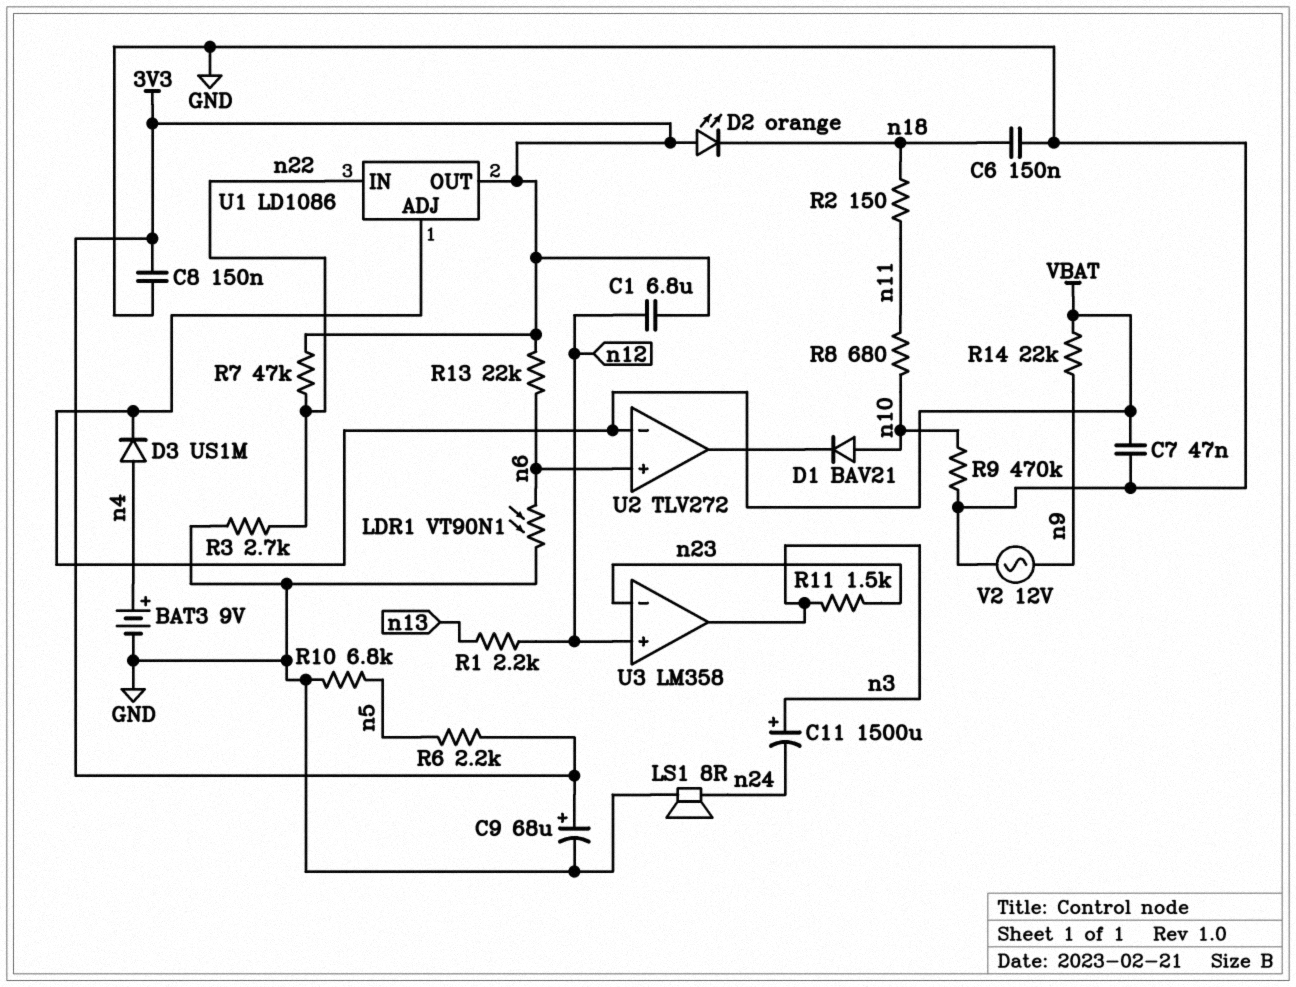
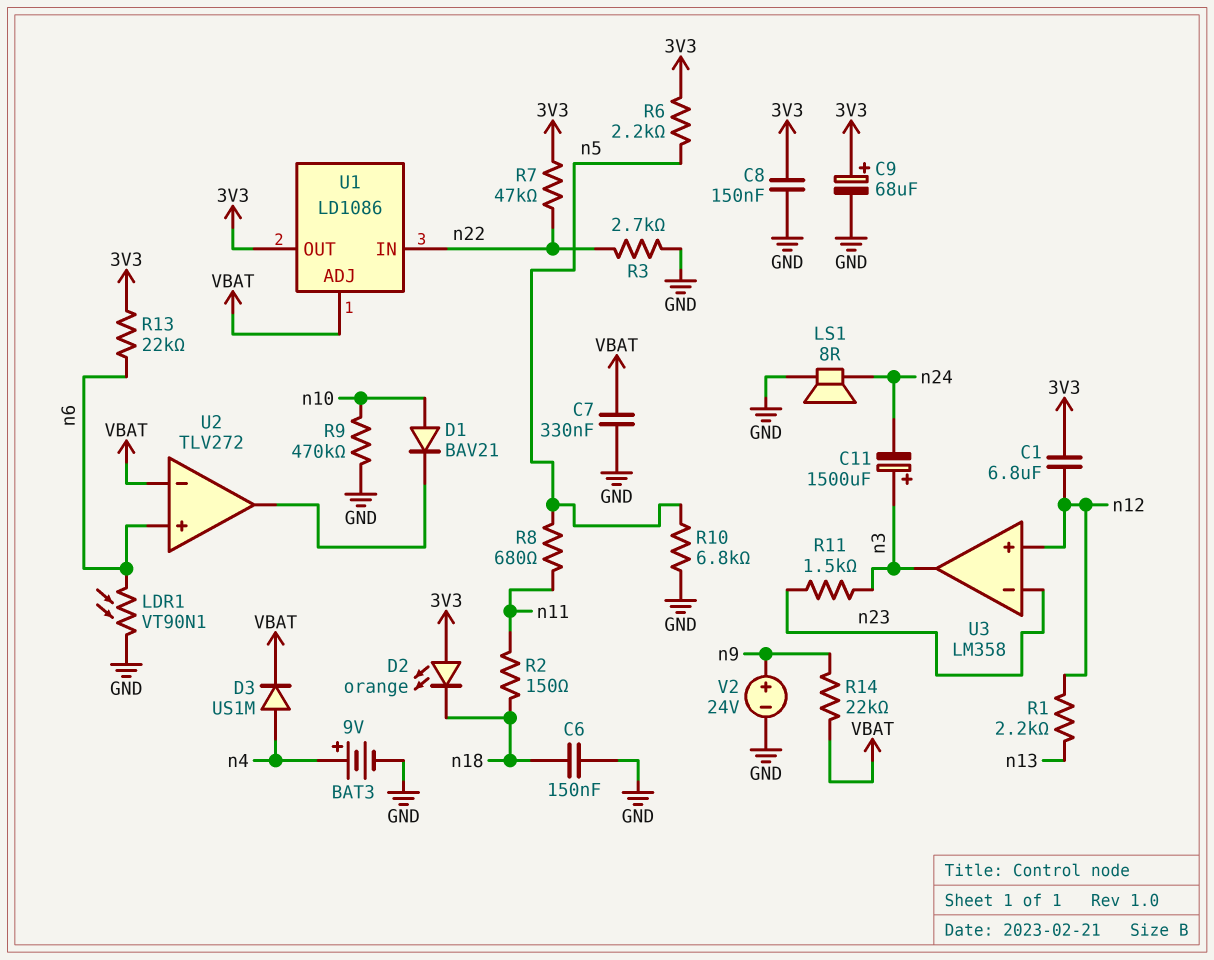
C7: 47nF (GND, VBAT) -> 330nF (GND, VBAT)
R8: 680 (n10, n11) -> 680 (n5, n11)
V2: AC 12V (GND, n9) -> 24V (plus n9, minus GND)

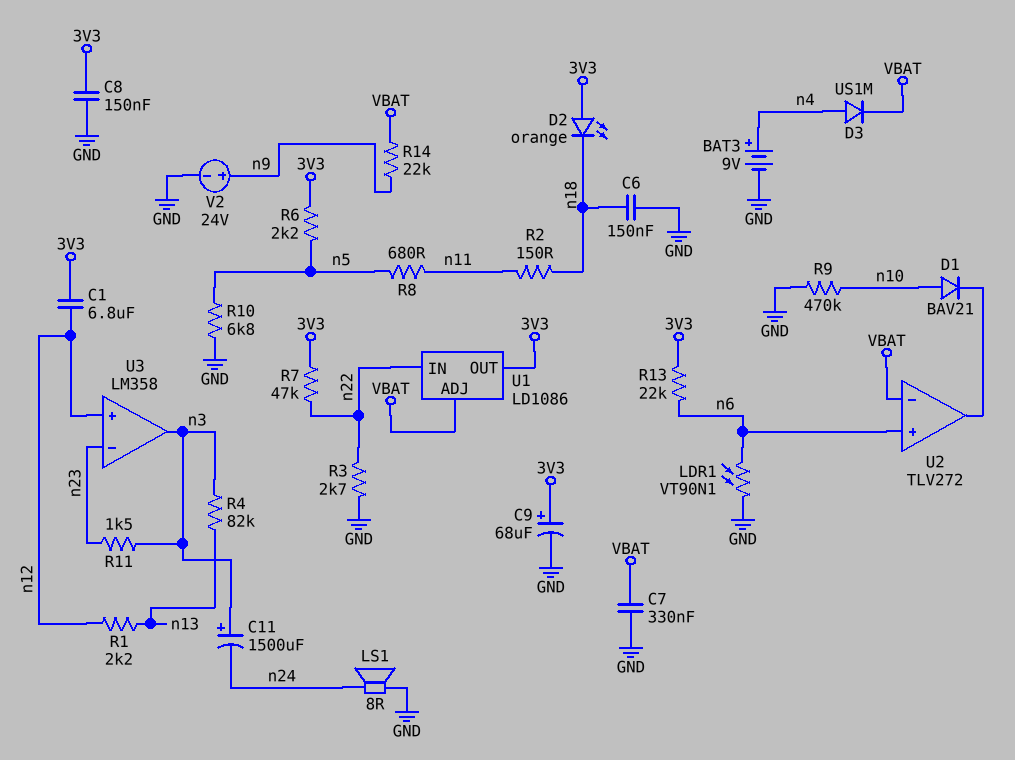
R4: none -> 82k (n3, n13)

